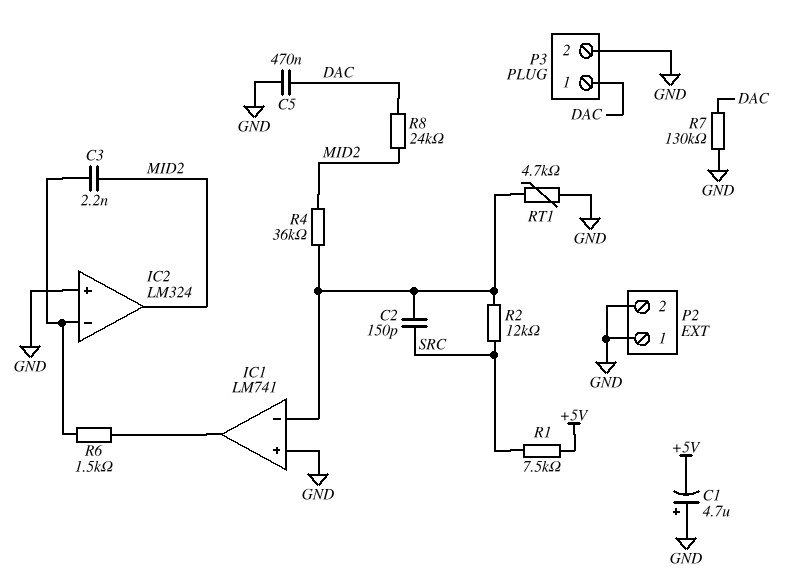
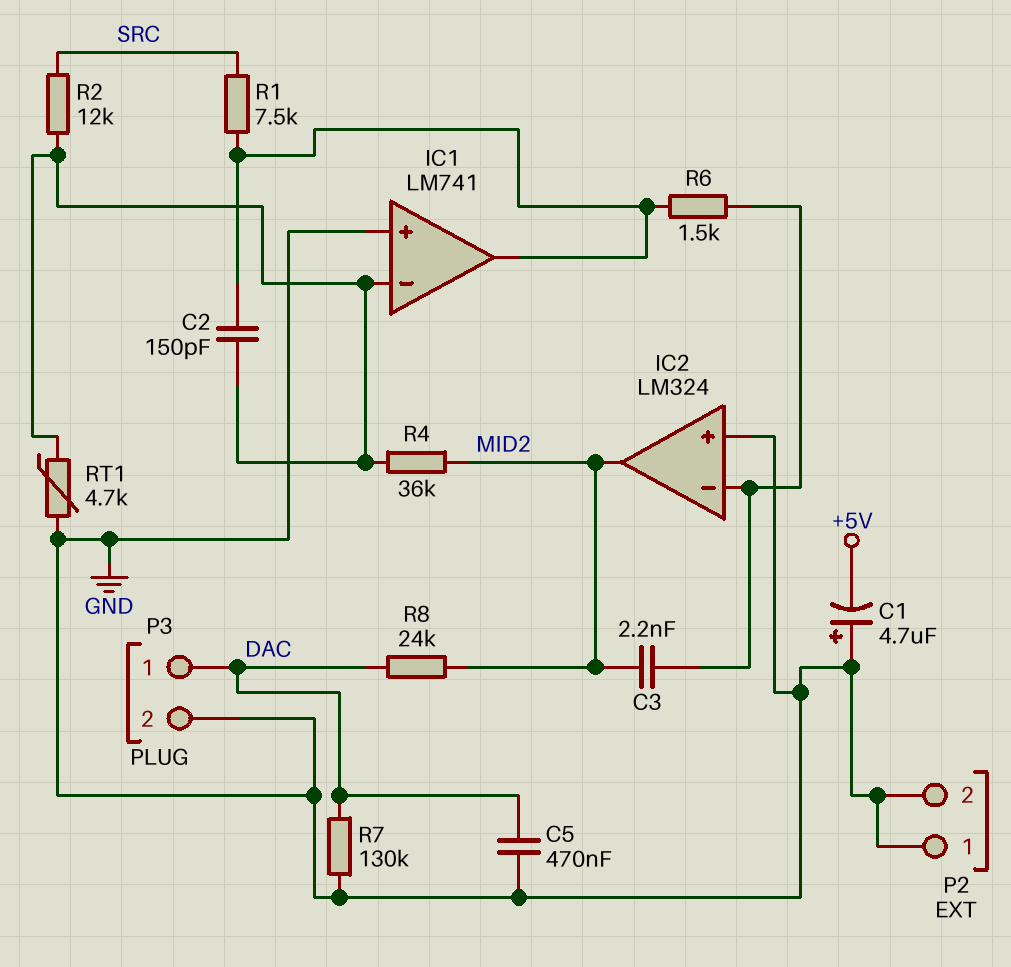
C2: 150pF (IC1/in-, SRC) -> 150pF (IC1/in-, IC1/out)
R1: 7.5k (+5V, SRC) -> 7.5k (IC1/out, SRC)

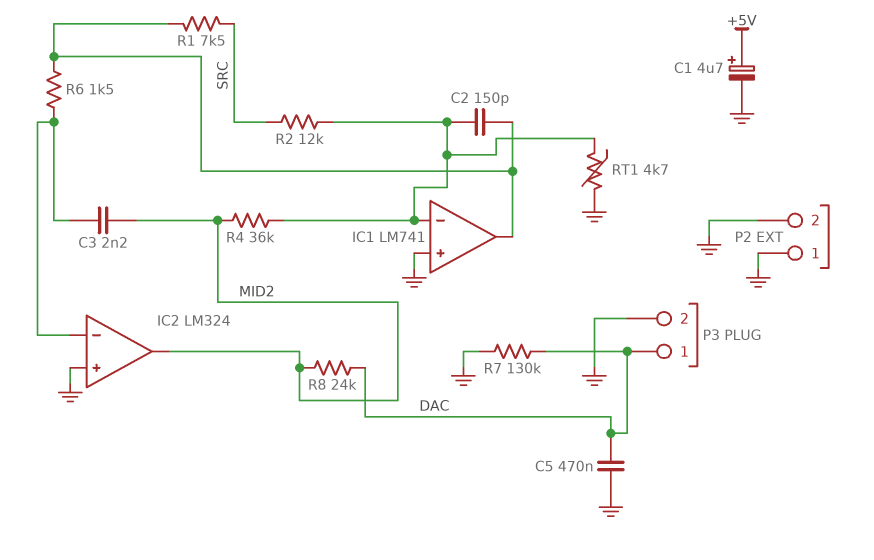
C1: 4.7uF (plus GND, minus +5V) -> 4.7uF (plus +5V, minus GND)

